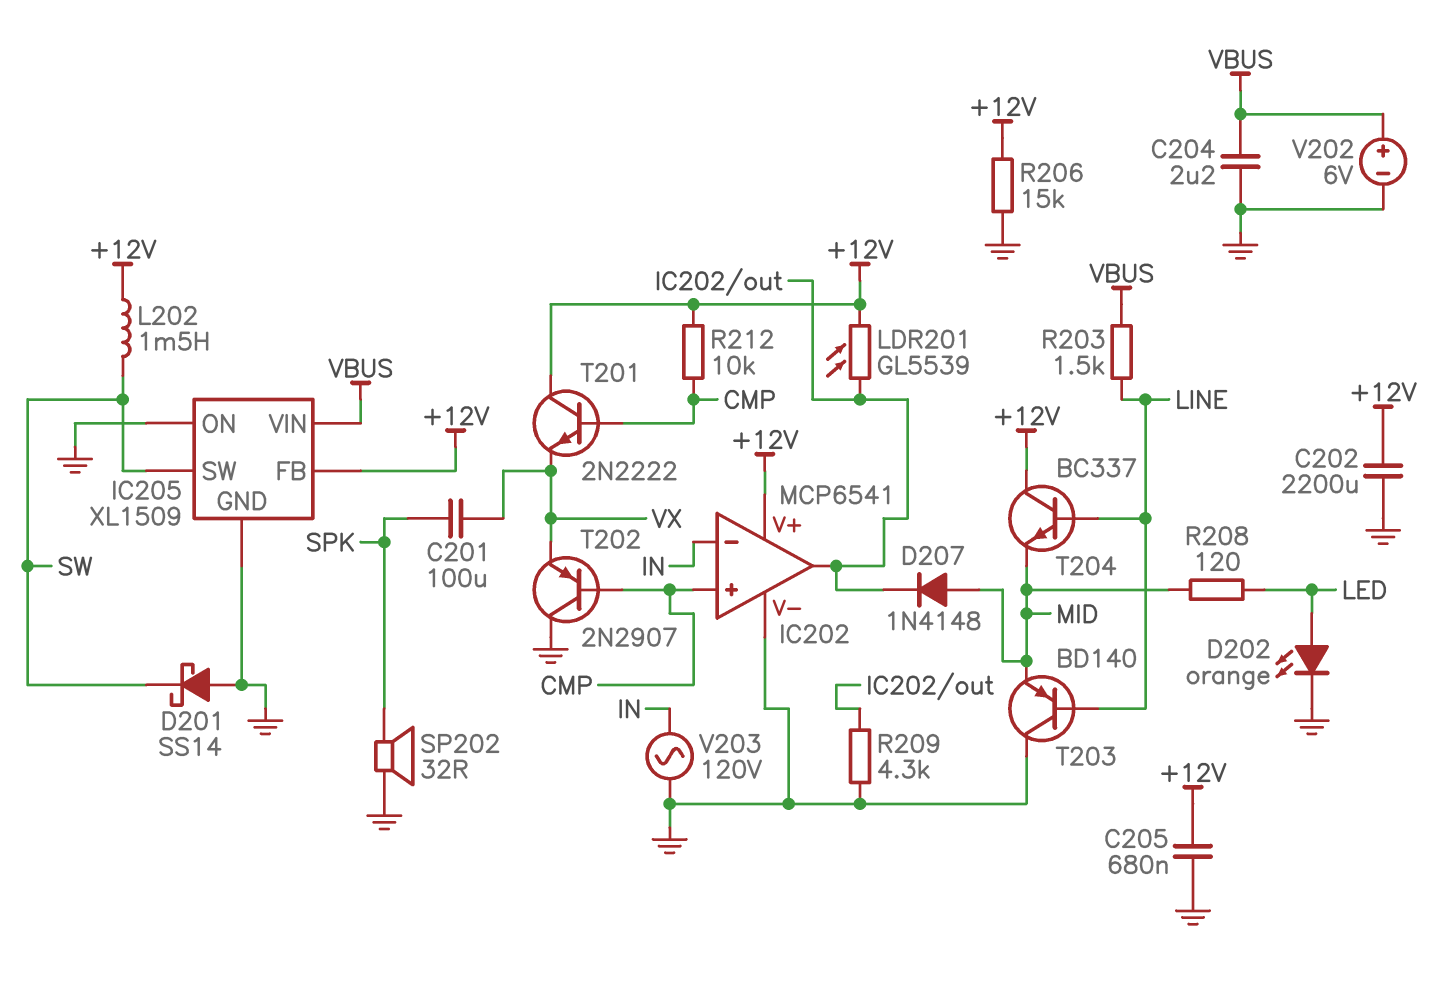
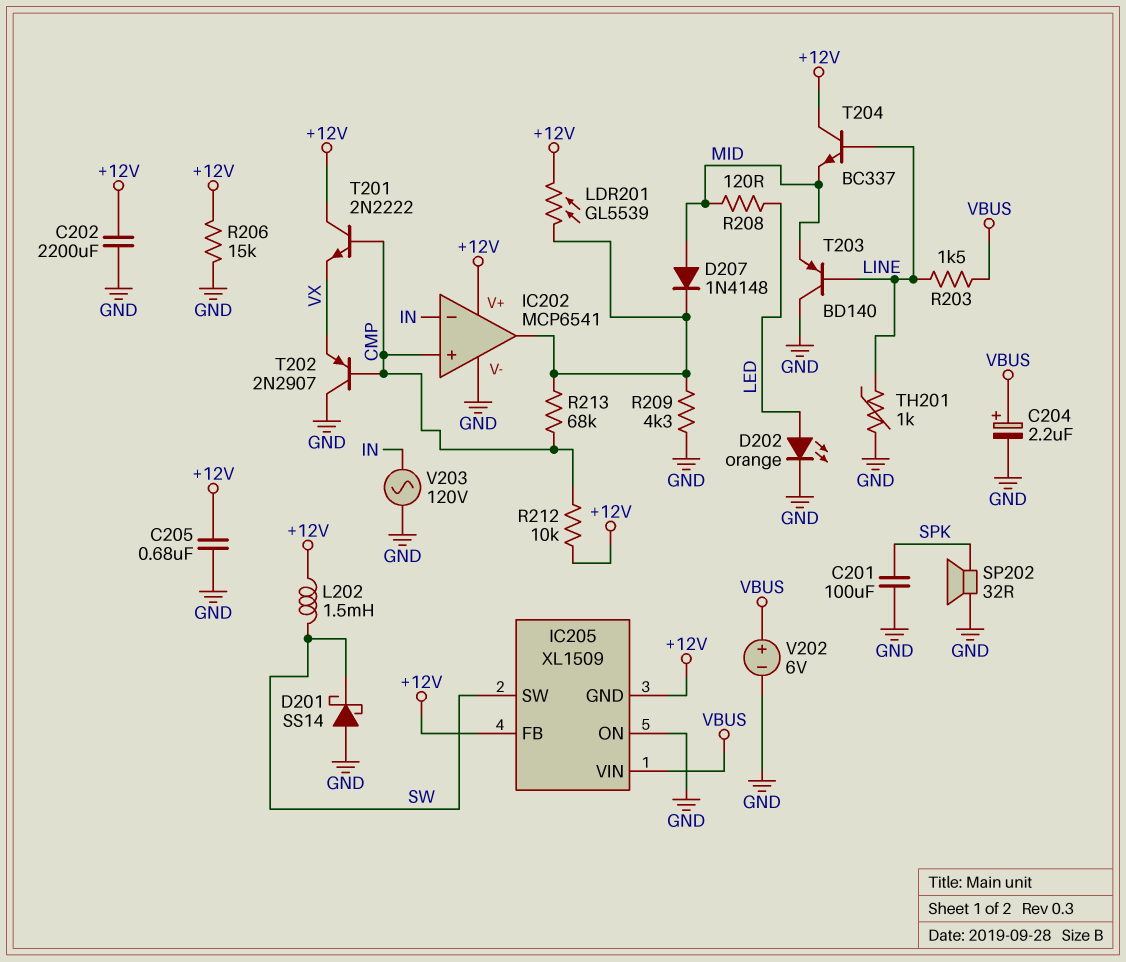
C201: 100uF (SPK, VX) -> 100uF (GND, SPK)
C204: 2.2uF (GND, VBUS) -> 2.2uF (plus VBUS, minus GND)
IC205 pin GND: GND -> +12V
R213: none -> 68k (CMP, IC202/out)
TH201: none -> 1k (GND, LINE)

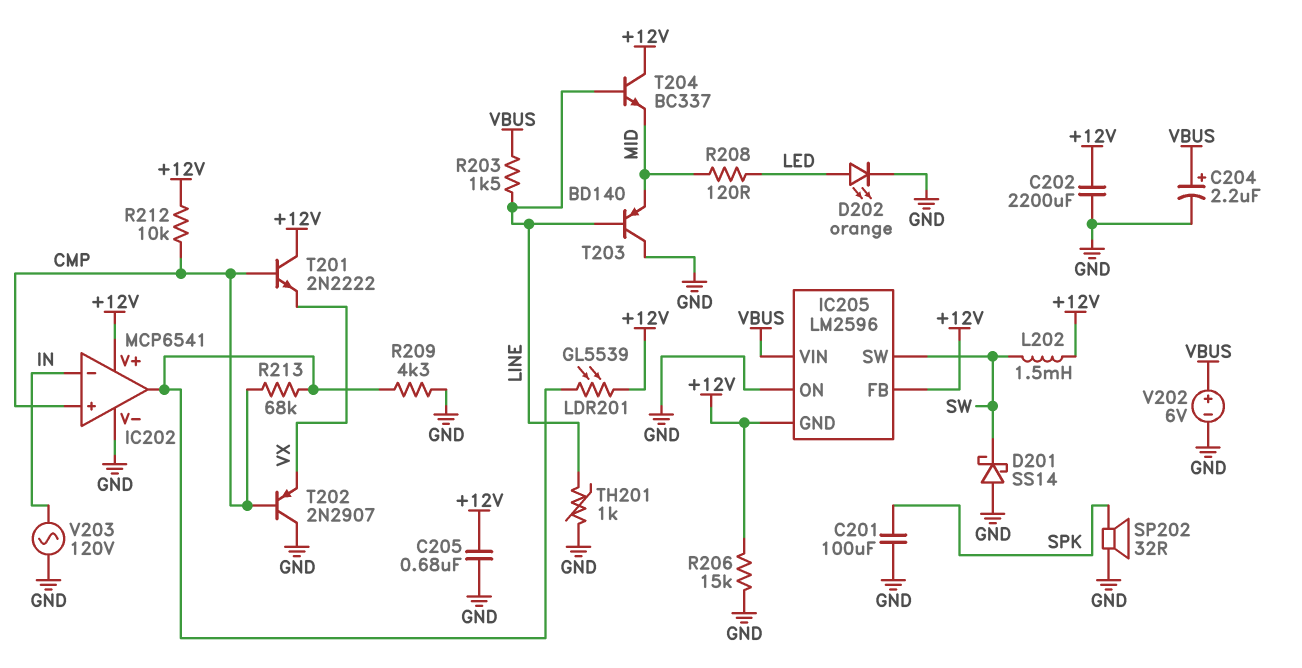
D207: diode 1N4148 (A MID, K IC202/out) -> none
IC205: XL1509 -> LM2596

